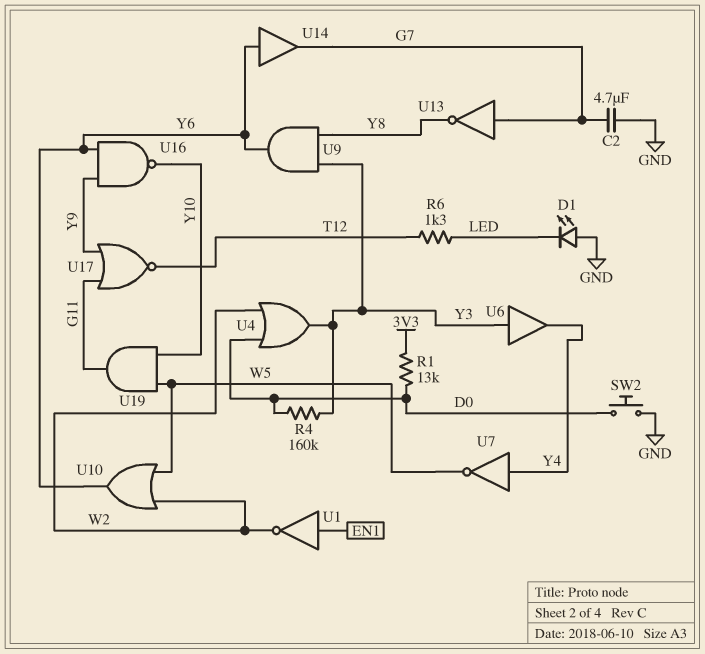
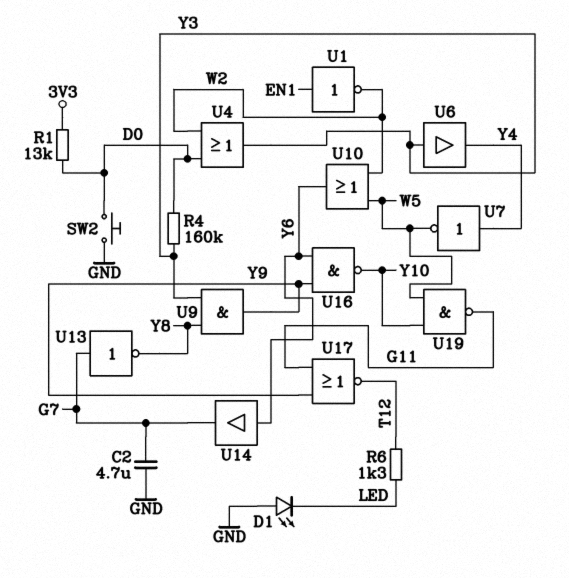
U9: AND (in Y3, in Y8, out Y6) -> AND (in Y3, in Y8, out Y9)
U19: AND (in W5, in Y10, out G11) -> NAND (in W5, in Y10, out G11)

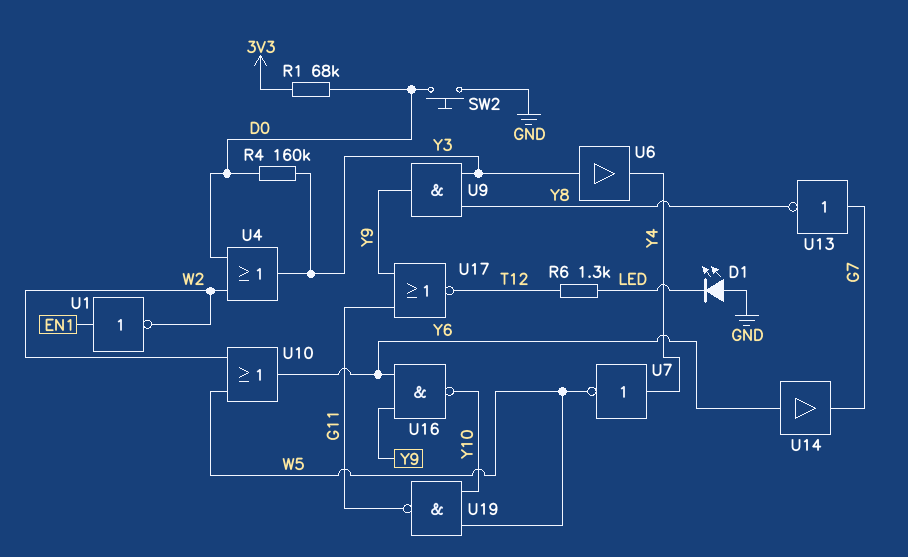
C2: 4.7uF (G7, GND) -> none
R1: 13k (3V3, D0) -> 68k (3V3, D0)

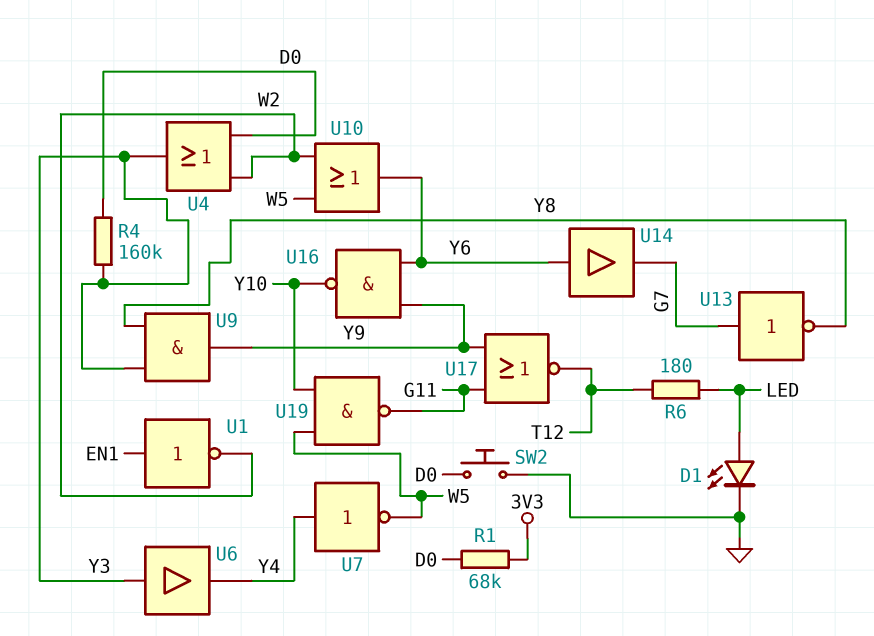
D1: LED (A GND, K LED) -> LED (A LED, K GND)
R6: 1.3k (LED, T12) -> 180 (LED, T12)

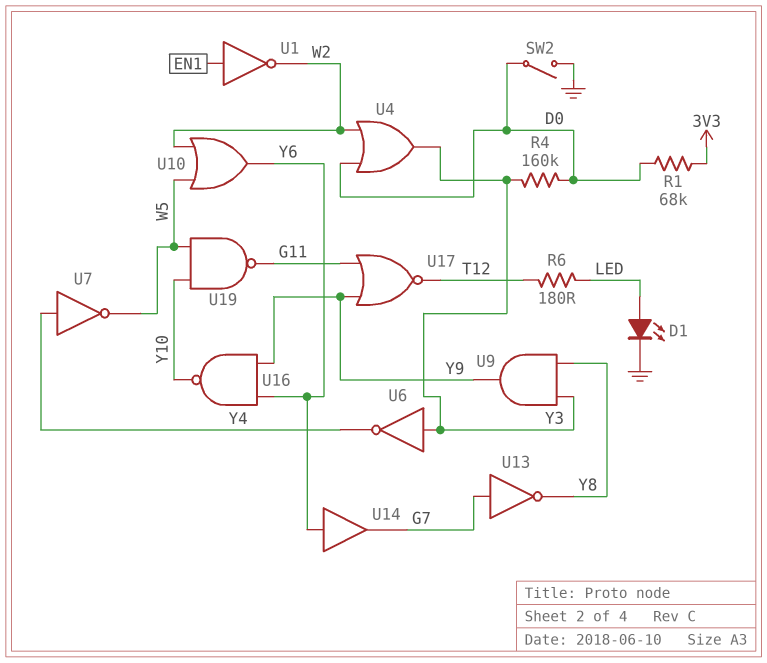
SW2: button (D0, GND) -> switch (D0, GND)
U6: buffer (in Y3, out Y4) -> NOT (in Y3, out Y4)

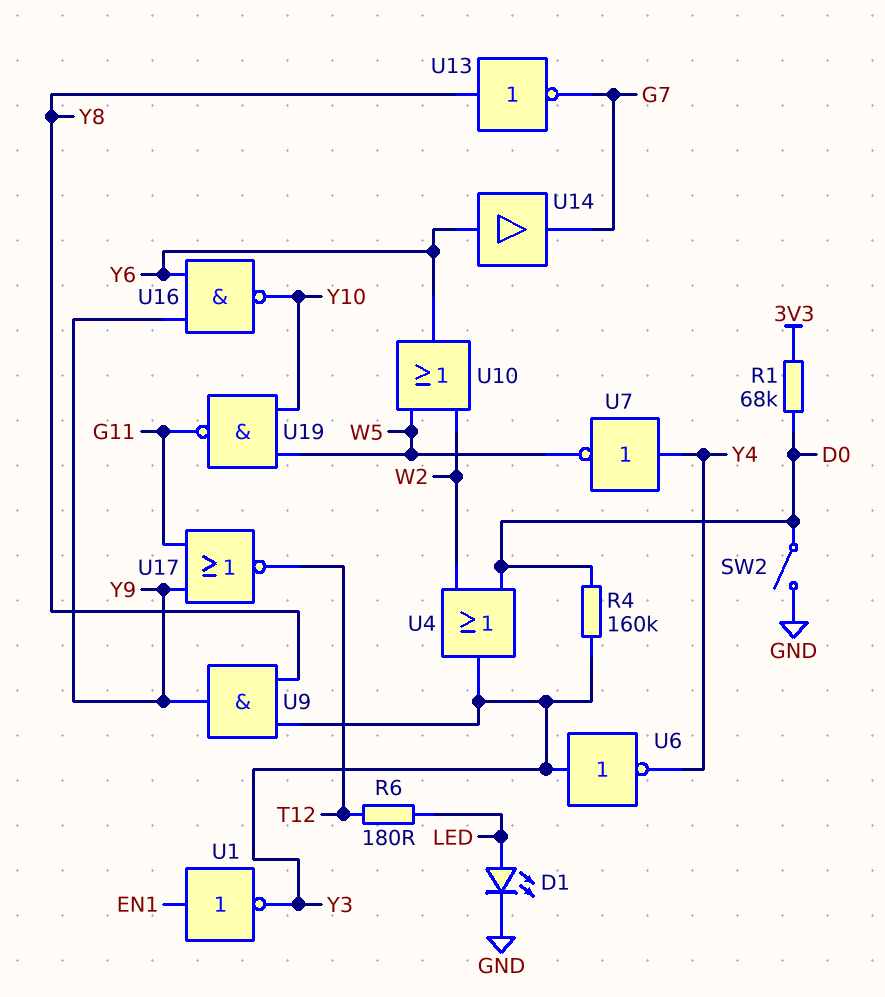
U1: NOT (in EN1, out W2) -> NOT (in EN1, out Y3)
U13: NOT (in G7, out Y8) -> NOT (in Y8, out G7)

